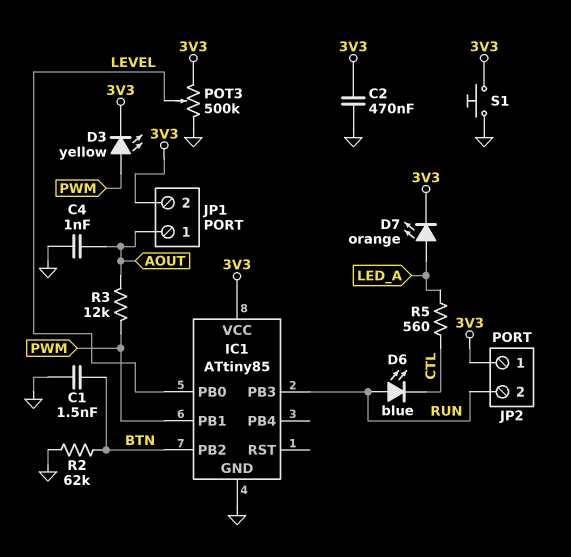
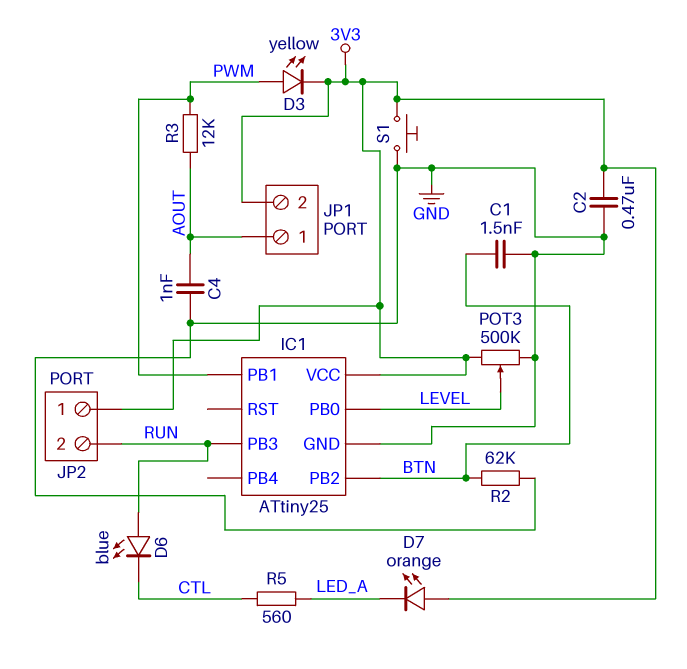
D7: LED orange (A LED_A, K 3V3) -> LED orange (A 3V3, K LED_A)
IC1: ATtiny85 -> ATtiny25

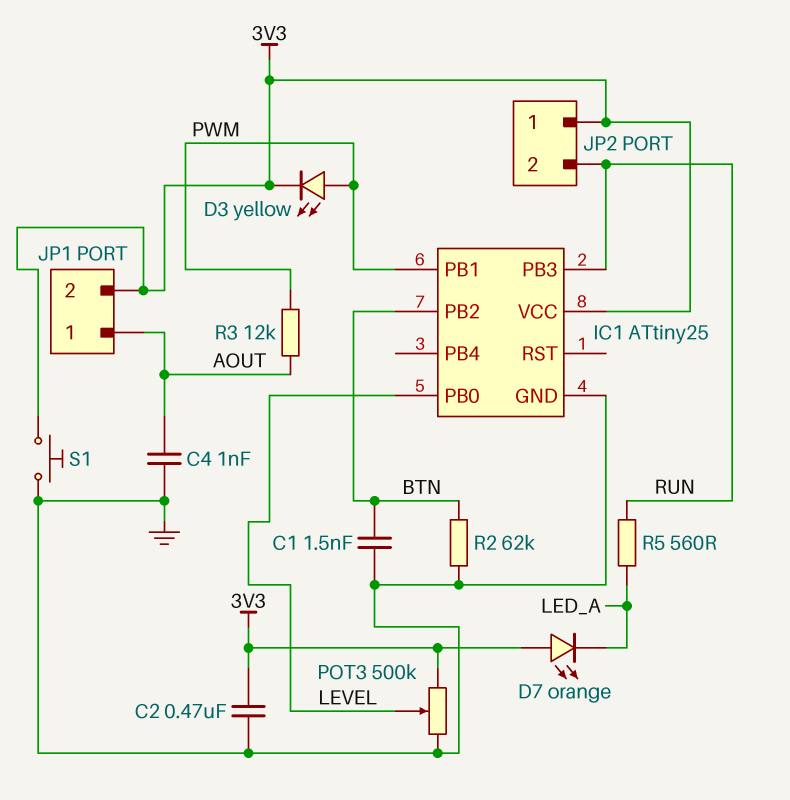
D6: LED blue (A RUN, K CTL) -> none
R5: 560 (CTL, LED_A) -> 560 (LED_A, RUN)

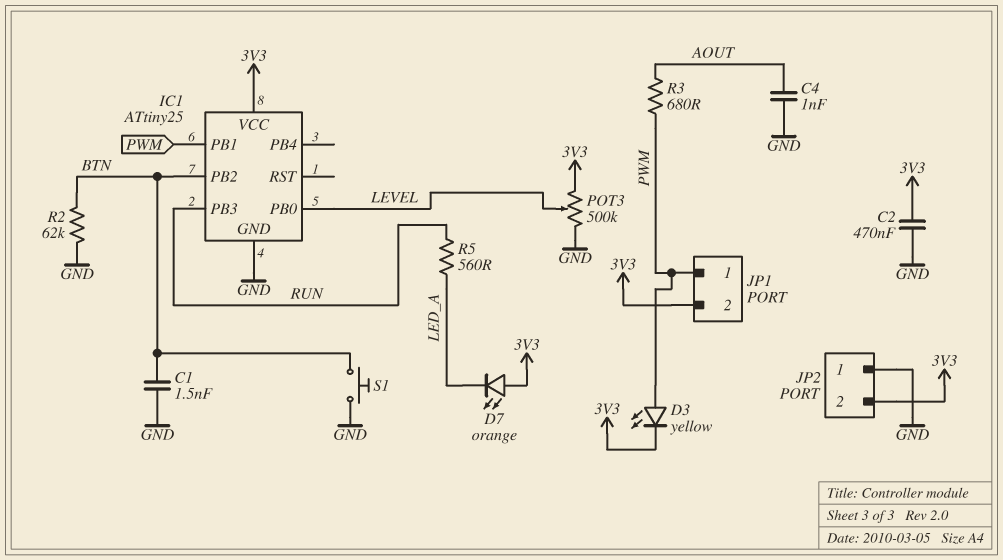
JP1 pin 1: AOUT -> PWM
JP2 pin 1: 3V3 -> GND
JP2 pin 2: RUN -> 3V3
R3: 12k (AOUT, PWM) -> 680 (AOUT, PWM)
S1: button (3V3, GND) -> button (BTN, GND)

